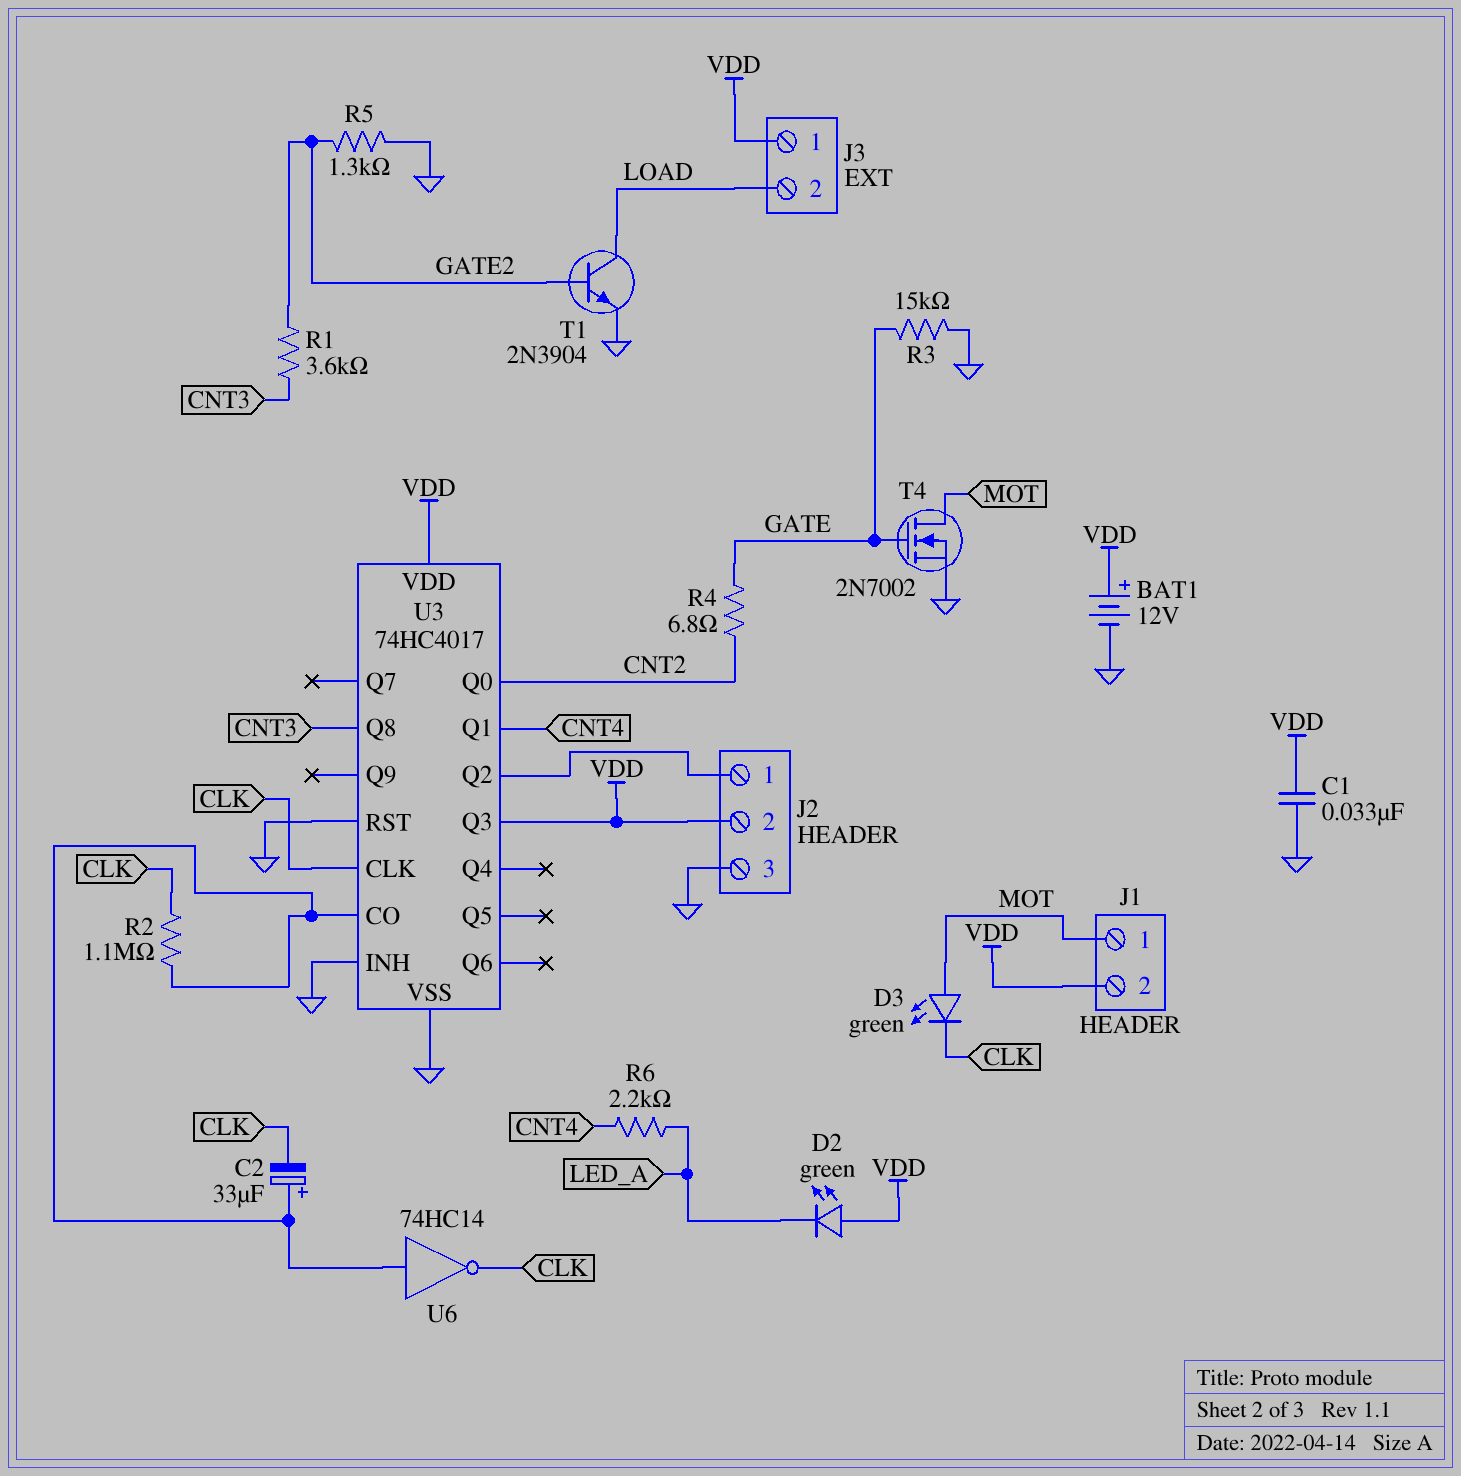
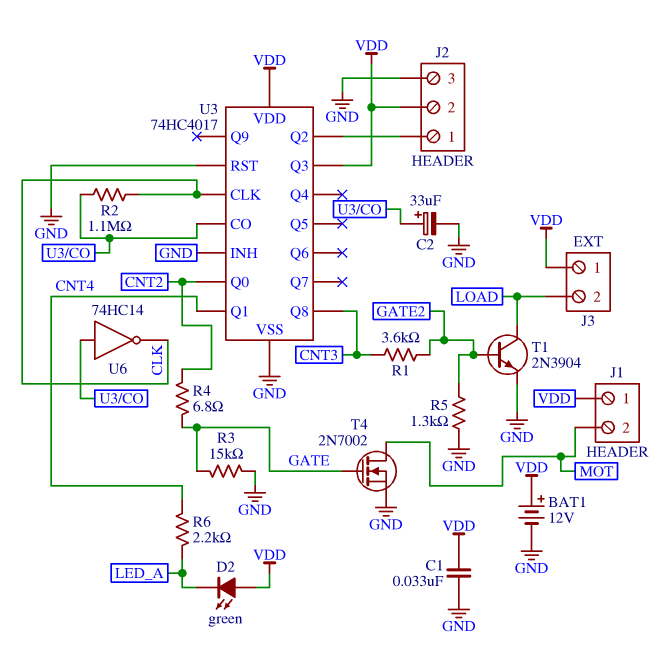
C2: 33uF (plus U3/CO, minus CLK) -> 33uF (plus U3/CO, minus GND)
D3: LED green (A MOT, K CLK) -> none
J1 pin 1: MOT -> VDD
J1 pin 2: VDD -> MOT

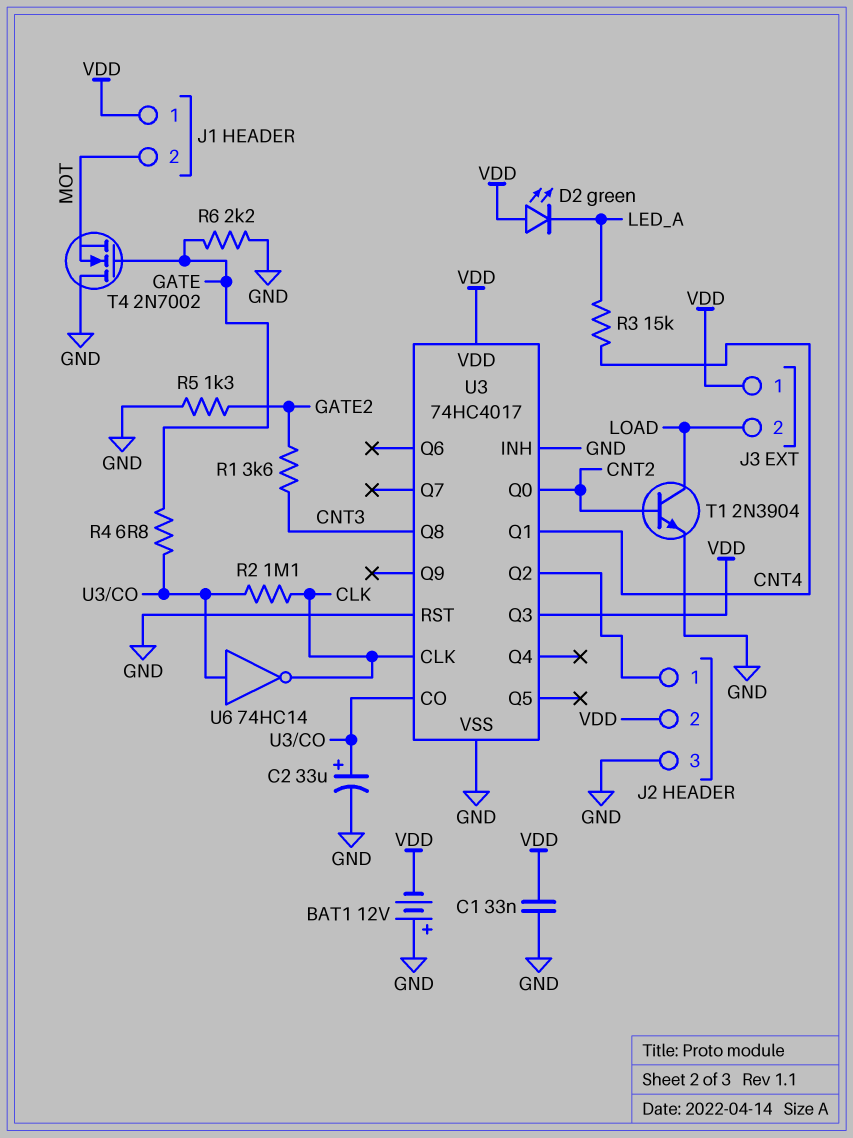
BAT1: 12V (plus VDD, minus GND) -> 12V (plus GND, minus VDD)
R3: 15k (GATE, GND) -> 15k (CNT4, LED_A)
R4: 6.8 (CNT2, GATE) -> 6.8 (GATE, U3/CO)
R6: 2.2k (CNT4, LED_A) -> 2.2k (GATE, GND)
T1: NPN 2N3904 (B GATE2, C LOAD, E GND) -> NPN 2N3904 (B CNT2, C LOAD, E GND)
T4: NMOS 2N7002 (G GATE, D MOT, S GND) -> NMOS 2N7002 (G GATE, D GND, S MOT)

